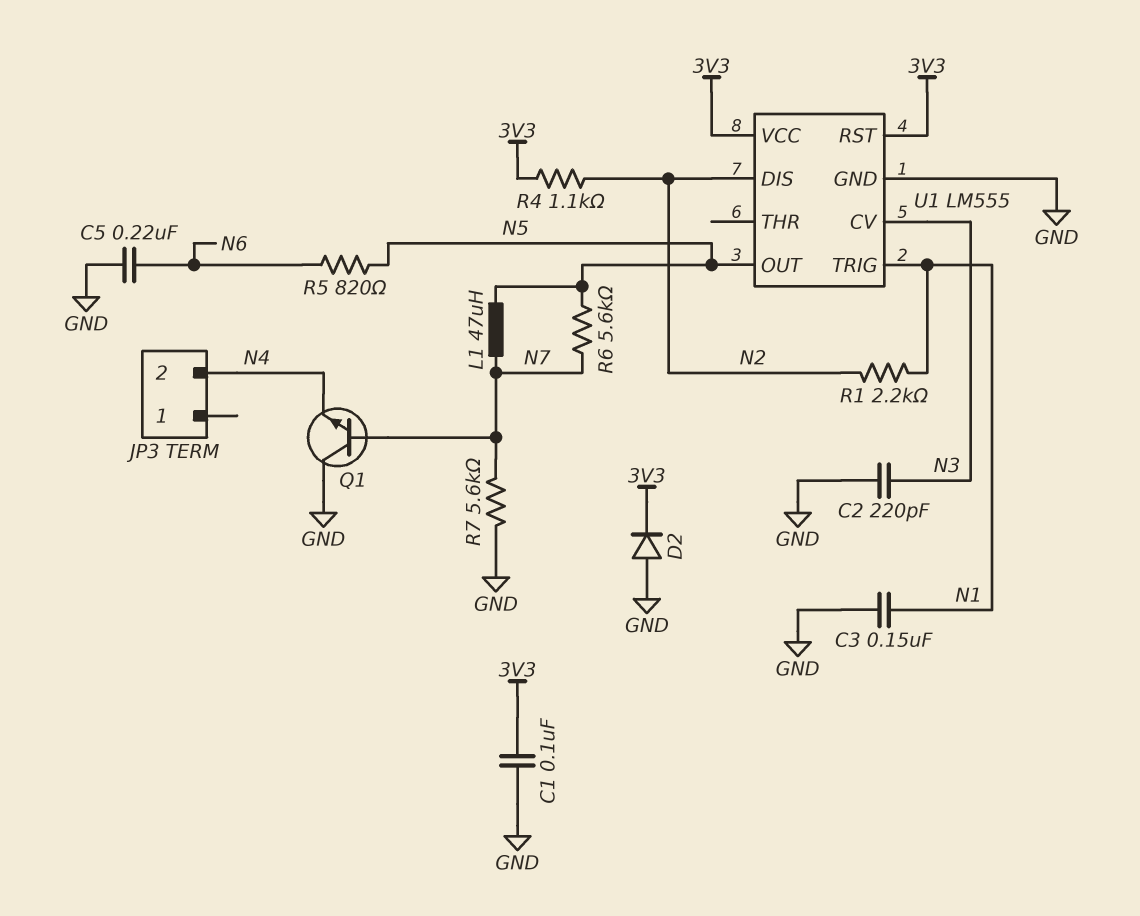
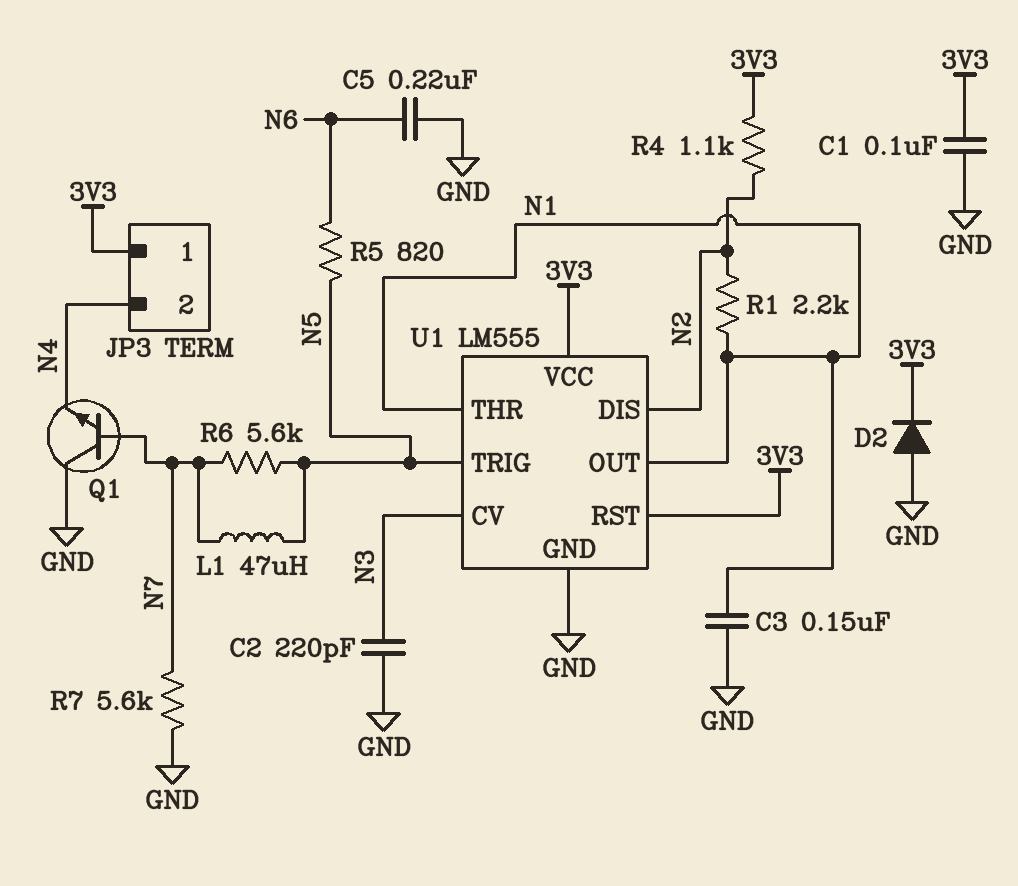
JP3 pin 1: none -> 3V3
U1 pin OUT: N5 -> N1
U1 pin THR: none -> N1
U1 pin TRIG: N1 -> N5

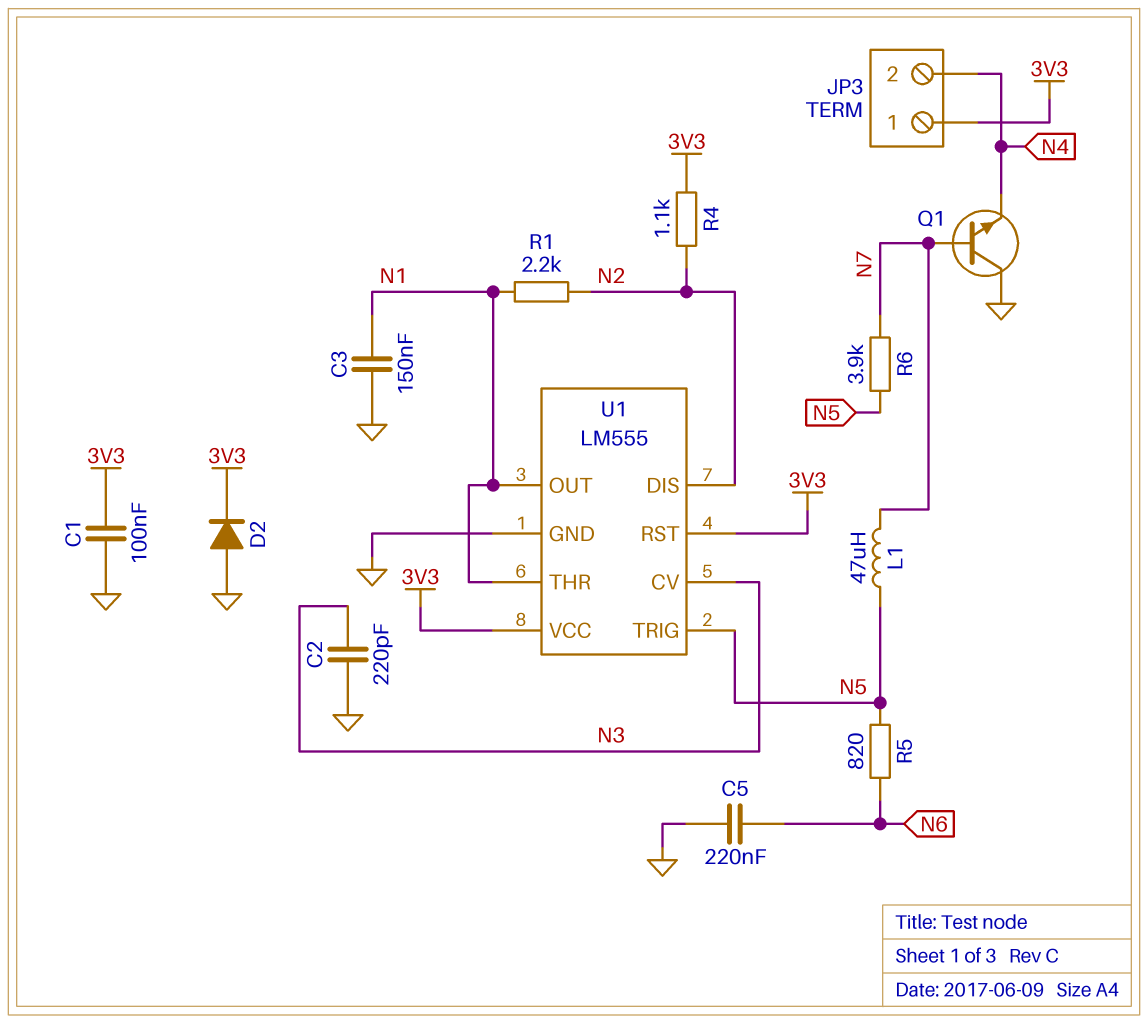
R6: 5.6k (N5, N7) -> 3.9k (N5, N7)
R7: 5.6k (GND, N7) -> none

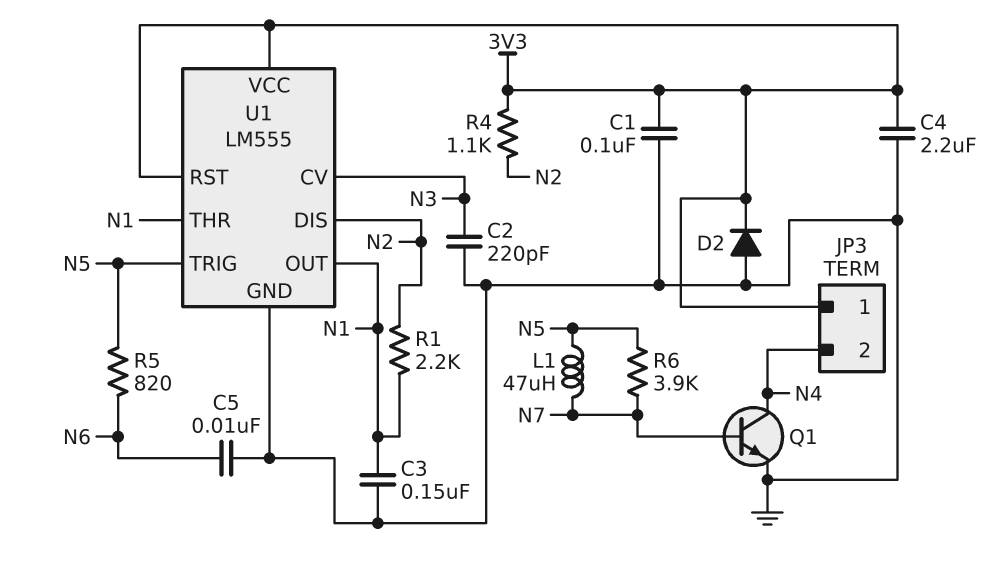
C4: none -> 2.2uF (3V3, GND)
C5: 220nF (GND, N6) -> 10nF (GND, N6)
Q1: NPN (B N7, C GND, E N4) -> NPN (B N7, C N4, E GND)

